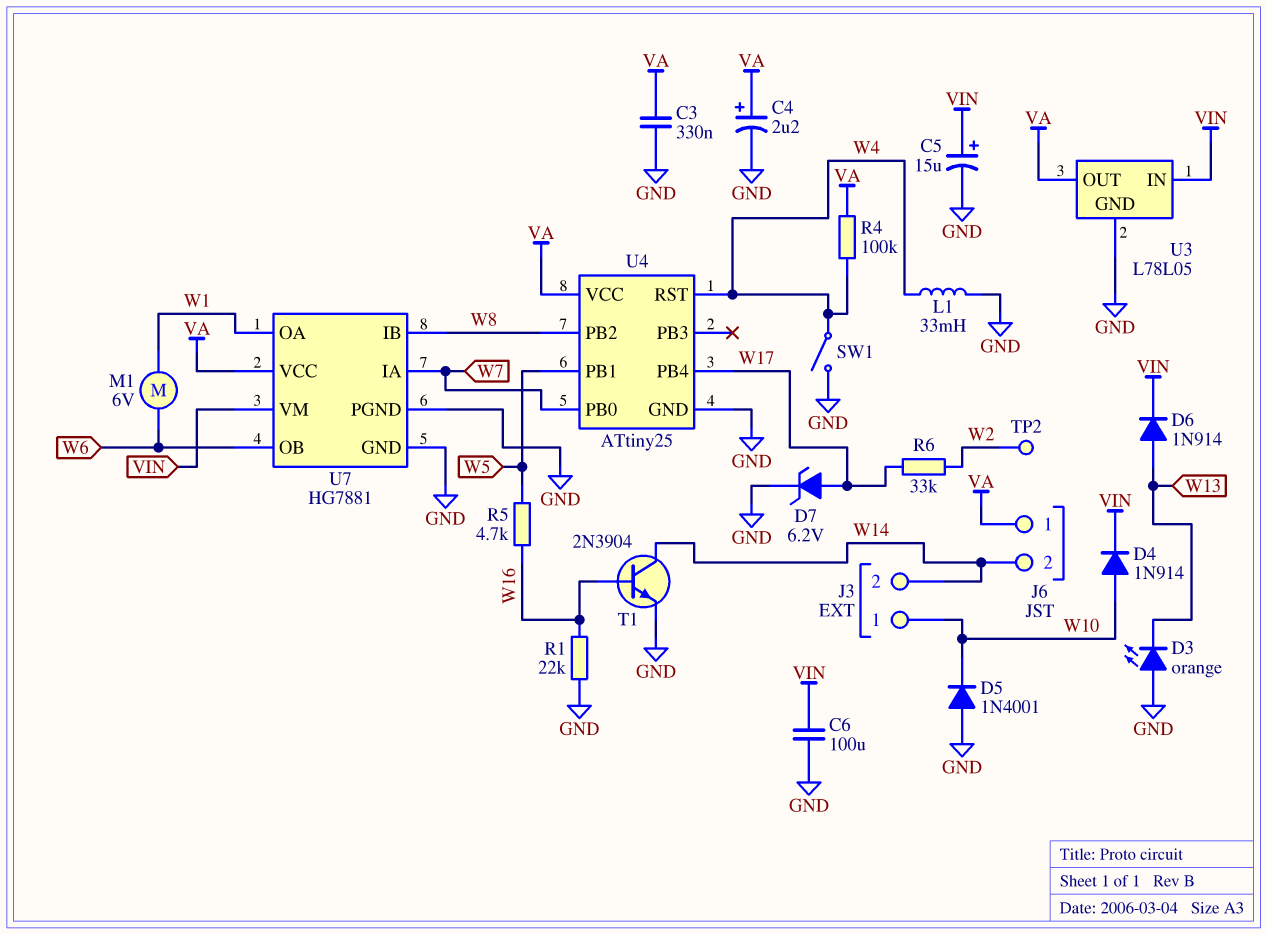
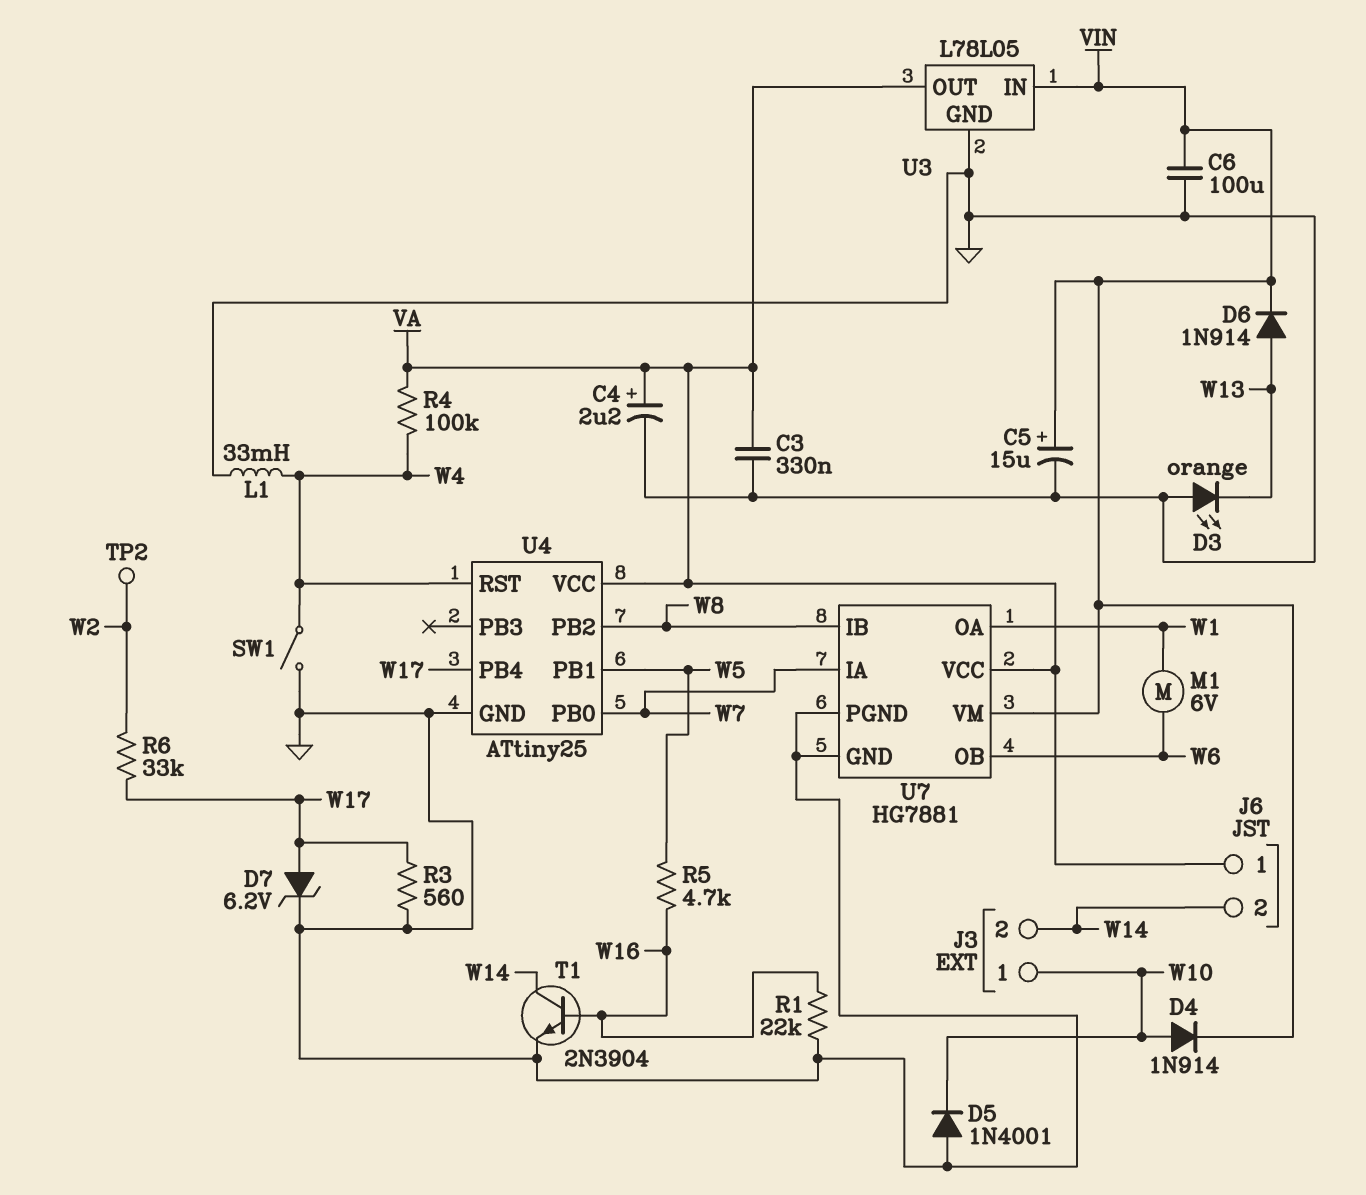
R3: none -> 560 (GND, W17)

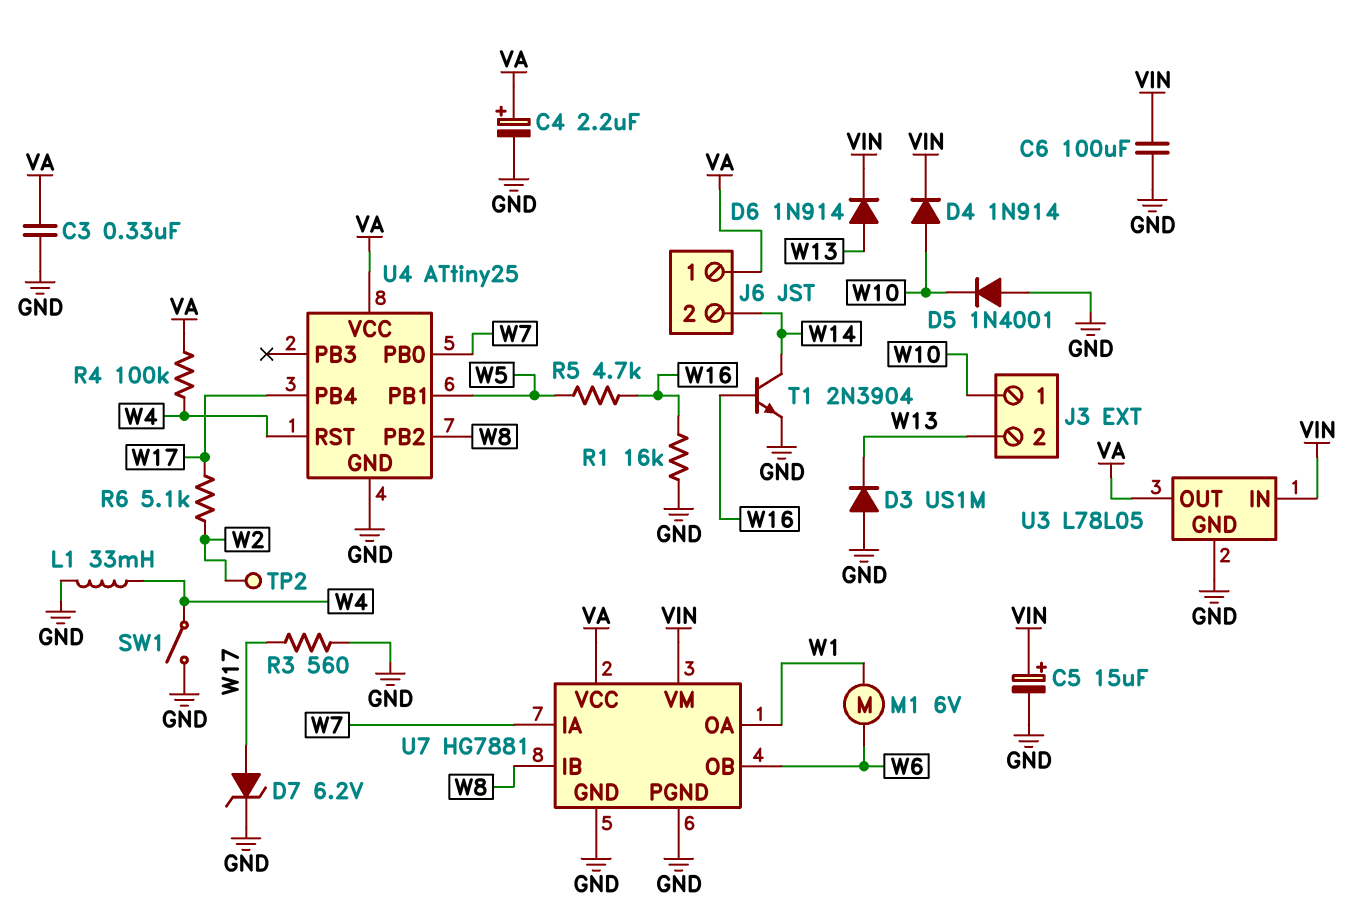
D3: LED orange (A GND, K W13) -> diode US1M (A GND, K W13)
J3 pin 2: W14 -> W13
R1: 22k (GND, W16) -> 16k (GND, W16)
R6: 33k (W2, W17) -> 5.1k (W2, W17)

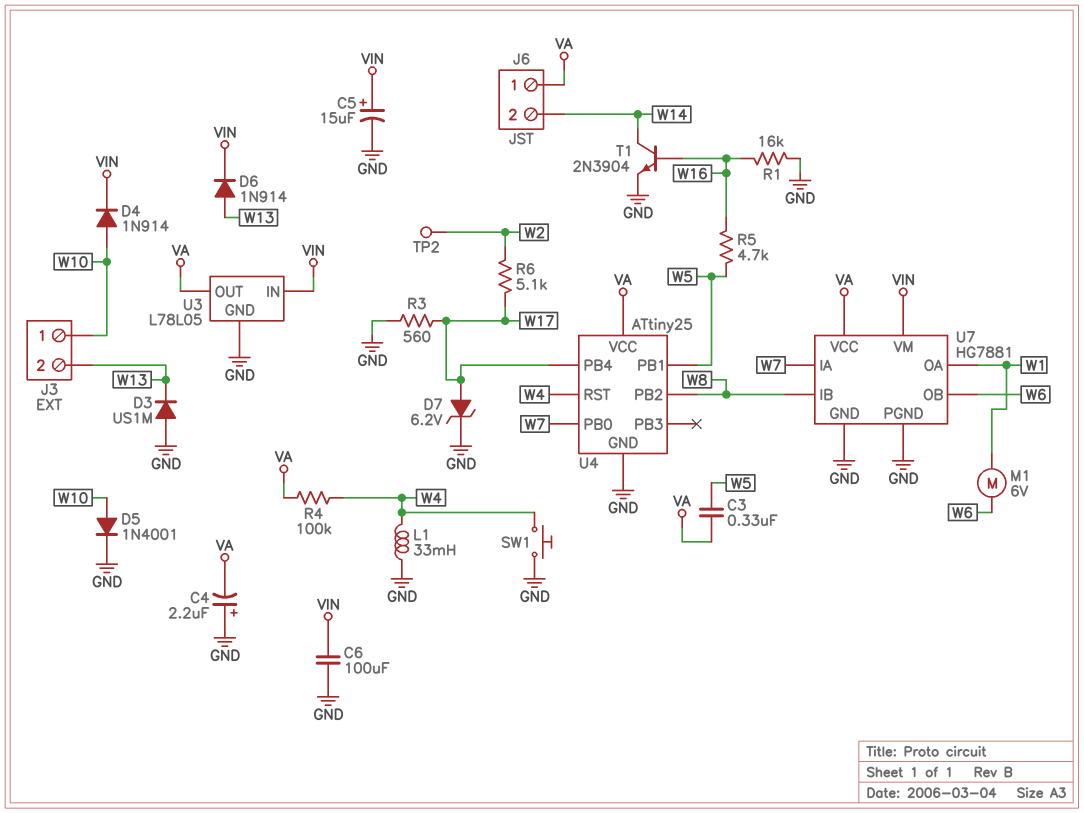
C3: 330nF (GND, VA) -> 330nF (VA, W5)
C4: 2.2uF (plus VA, minus GND) -> 2.2uF (plus GND, minus VA)
D5: diode 1N4001 (A GND, K W10) -> diode 1N4001 (A W10, K GND)
SW1: switch (GND, W4) -> button (GND, W4)

